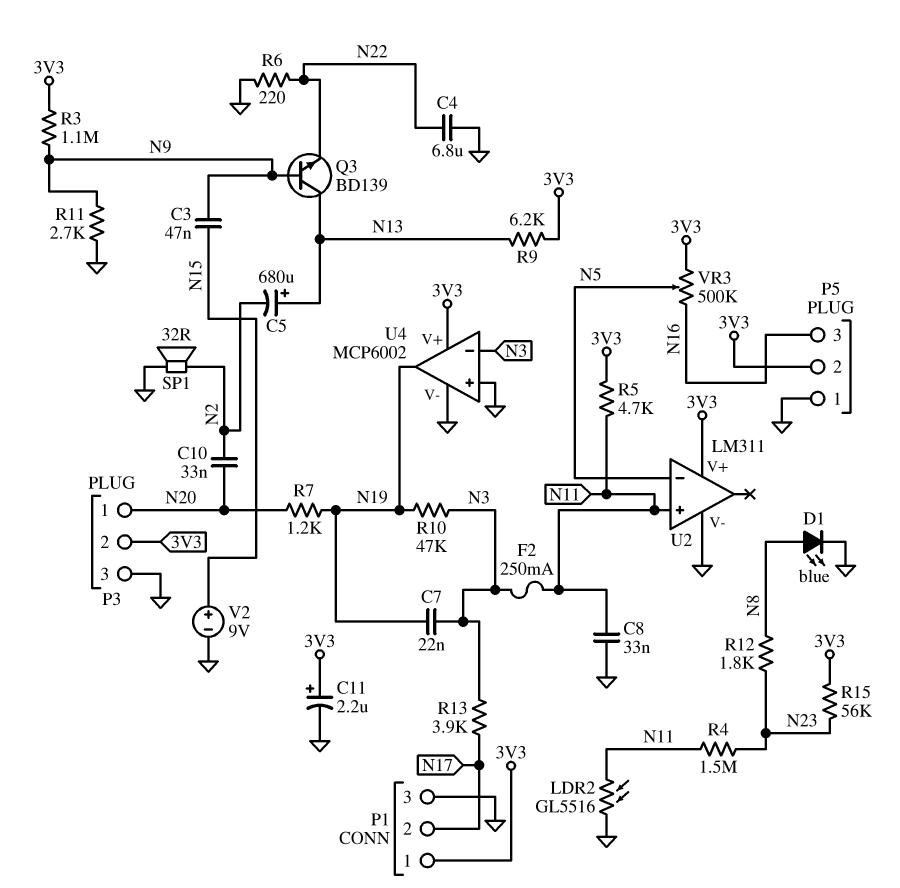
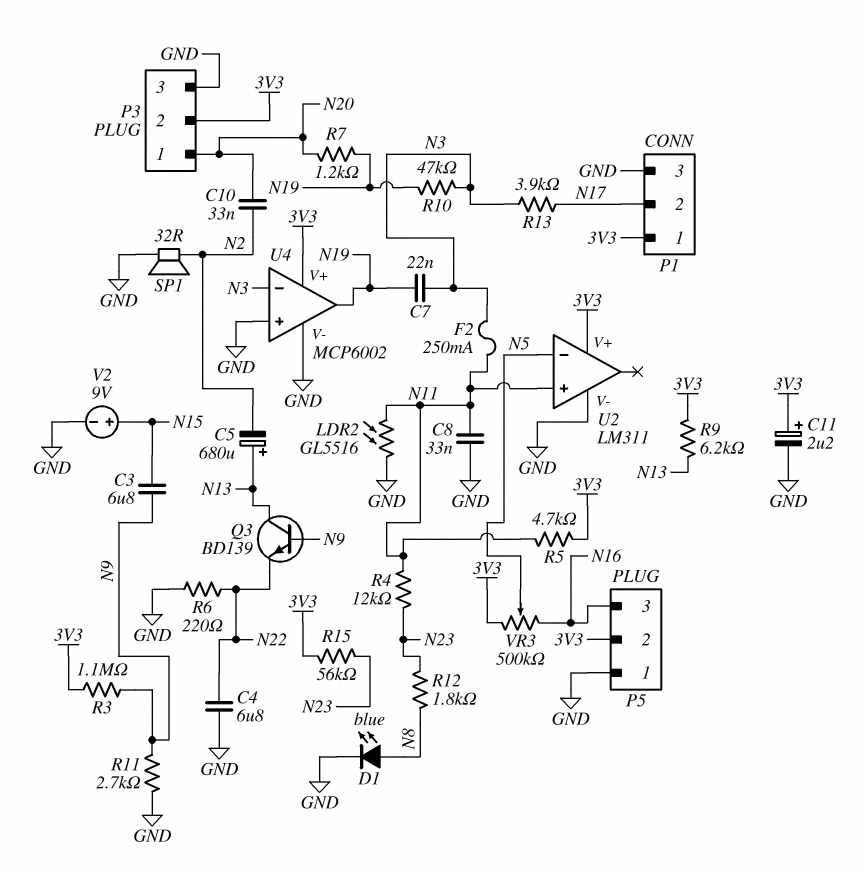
C3: 47nF (N9, N15) -> 6.8uF (N9, N15)
R4: 1.5M (N11, N23) -> 12k (N11, N23)

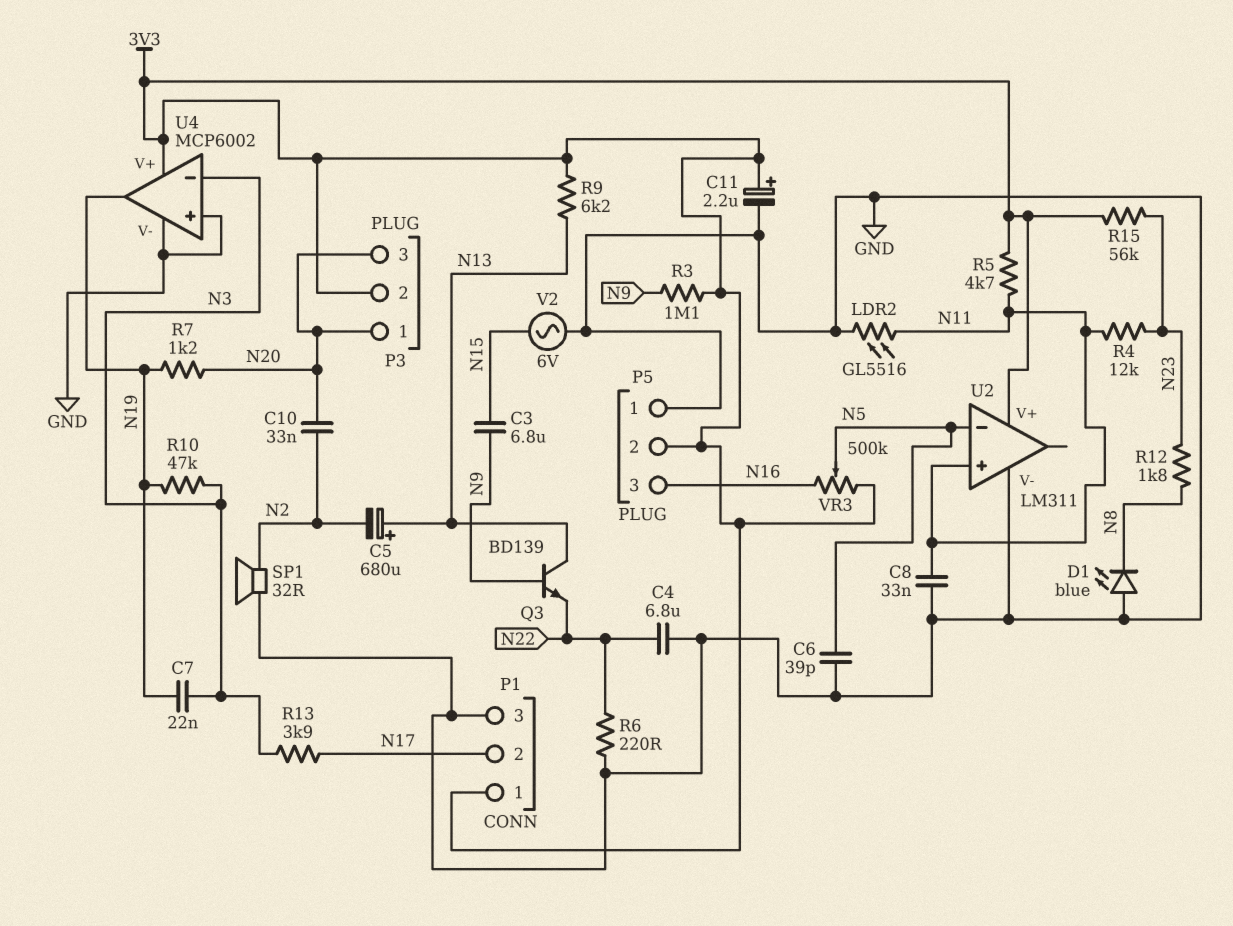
C6: none -> 39pF (GND, N5)
D1: LED blue (A N8, K GND) -> LED blue (A GND, K N8)
F2: 250mA (N3, N11) -> none
P3 pin 3: GND -> N20
R11: 2.7k (GND, N9) -> none
V2: 9V (plus N15, minus GND) -> AC 6V (GND, N15)

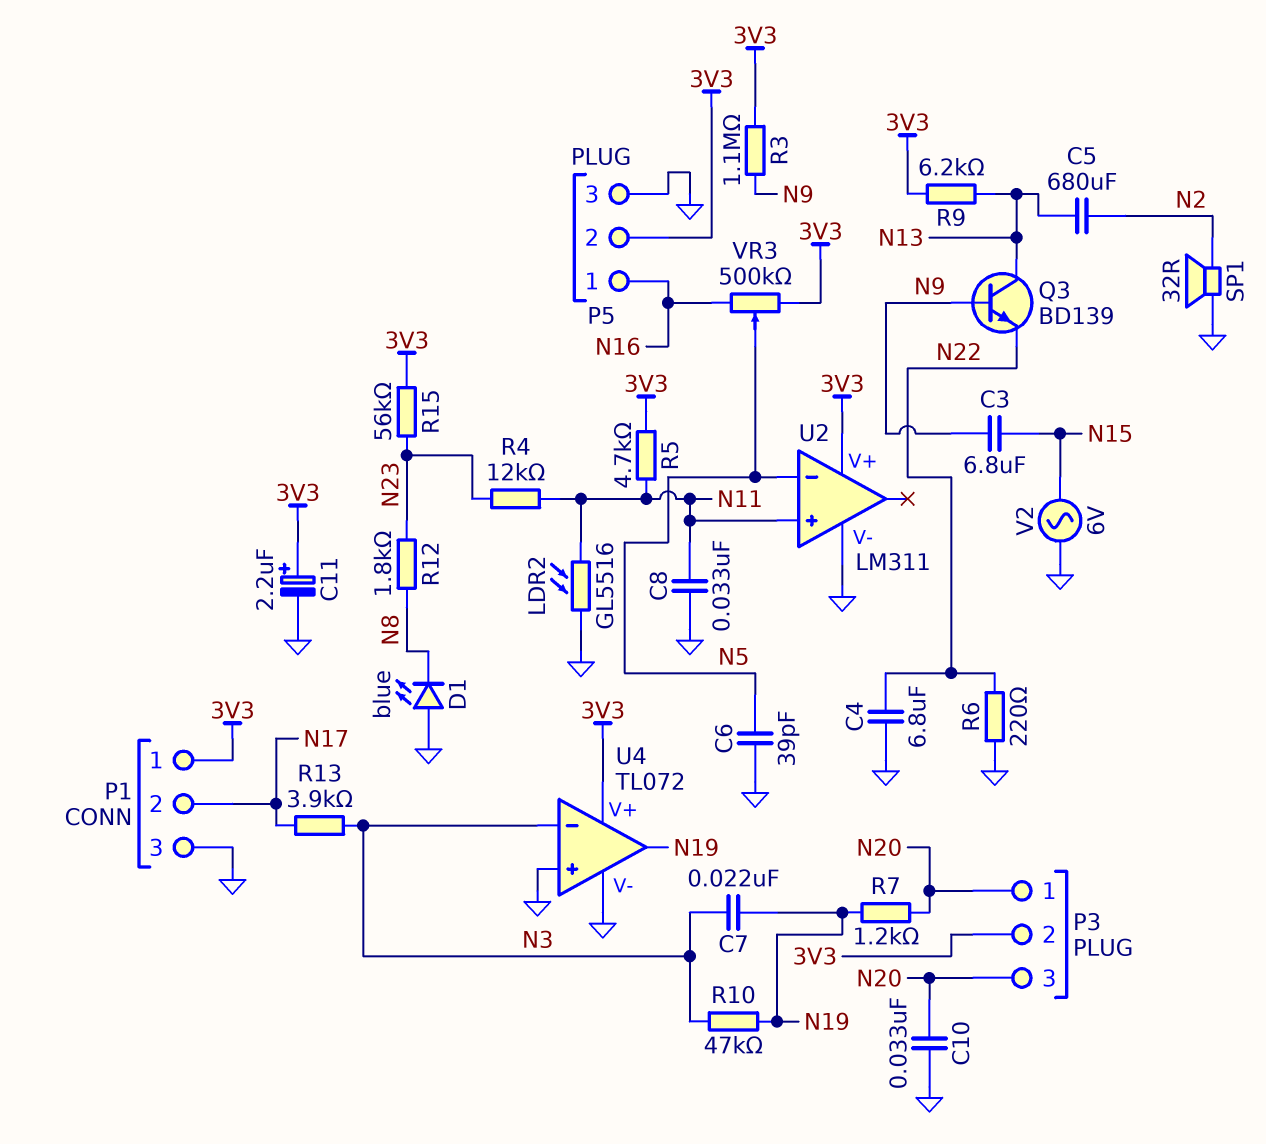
C5: 680uF (plus N13, minus N2) -> 680uF (N2, N13)
C10: 33nF (N2, N20) -> 33nF (GND, N20)
P5 pin 1: GND -> N16
P5 pin 3: N16 -> GND
U4: MCP6002 -> TL072

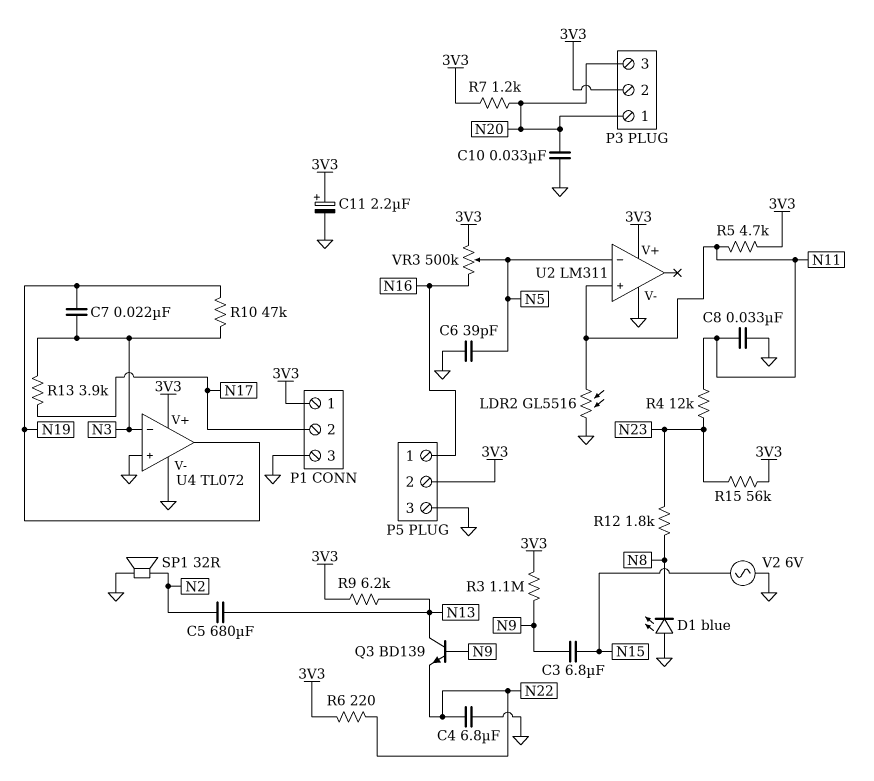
R6: 220 (GND, N22) -> 220 (3V3, N22)
R7: 1.2k (N19, N20) -> 1.2k (3V3, N20)

